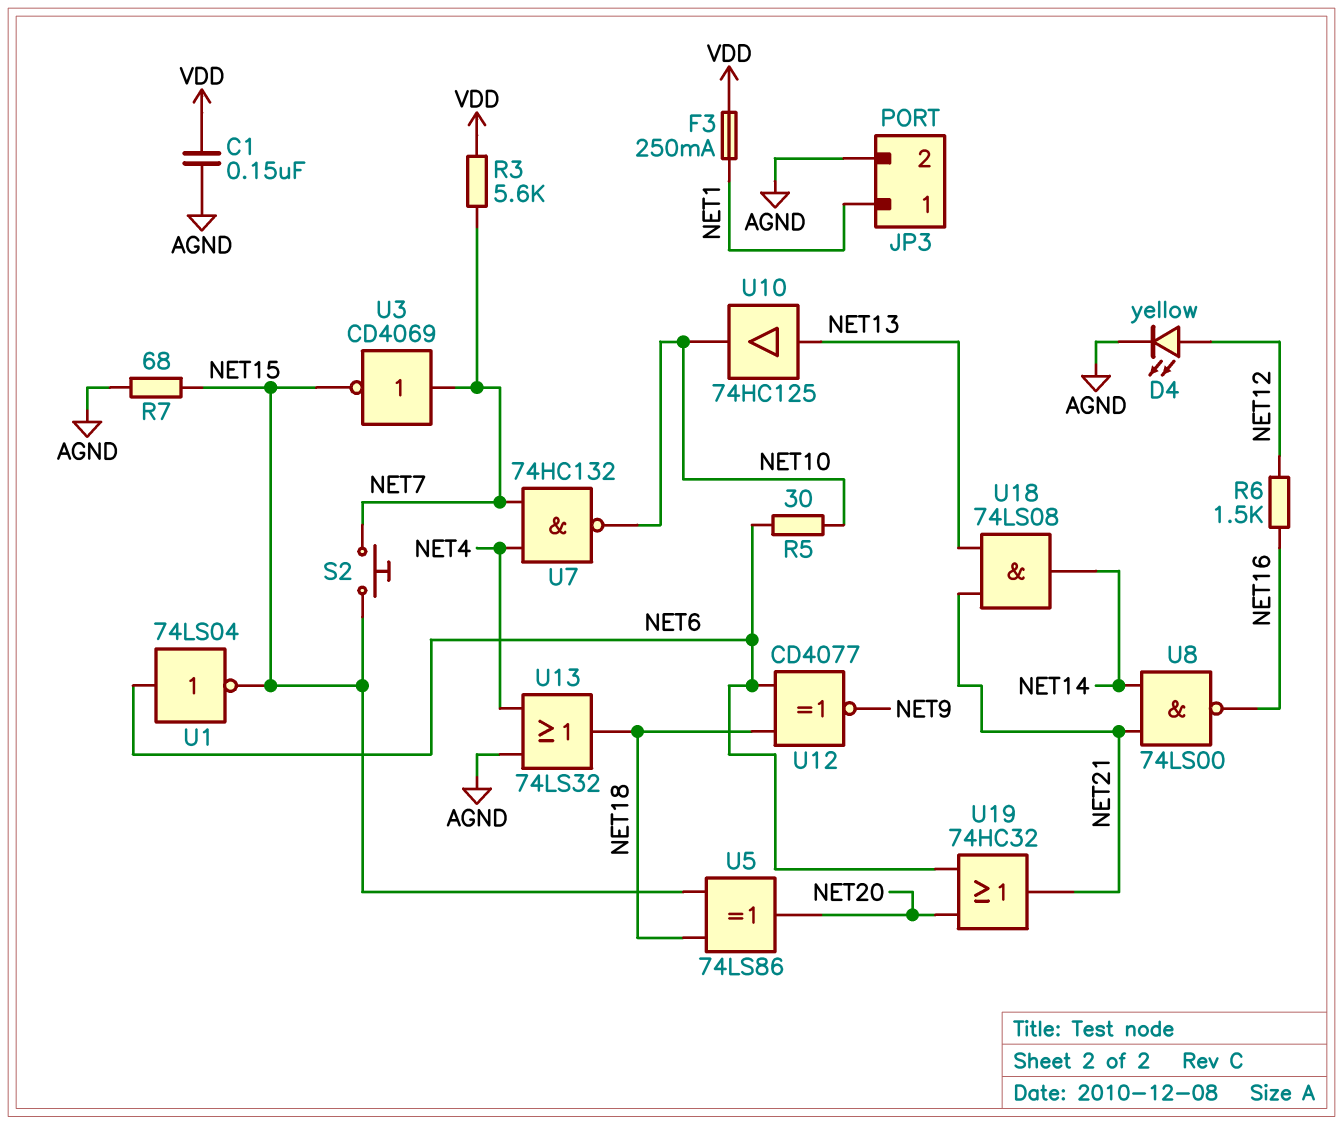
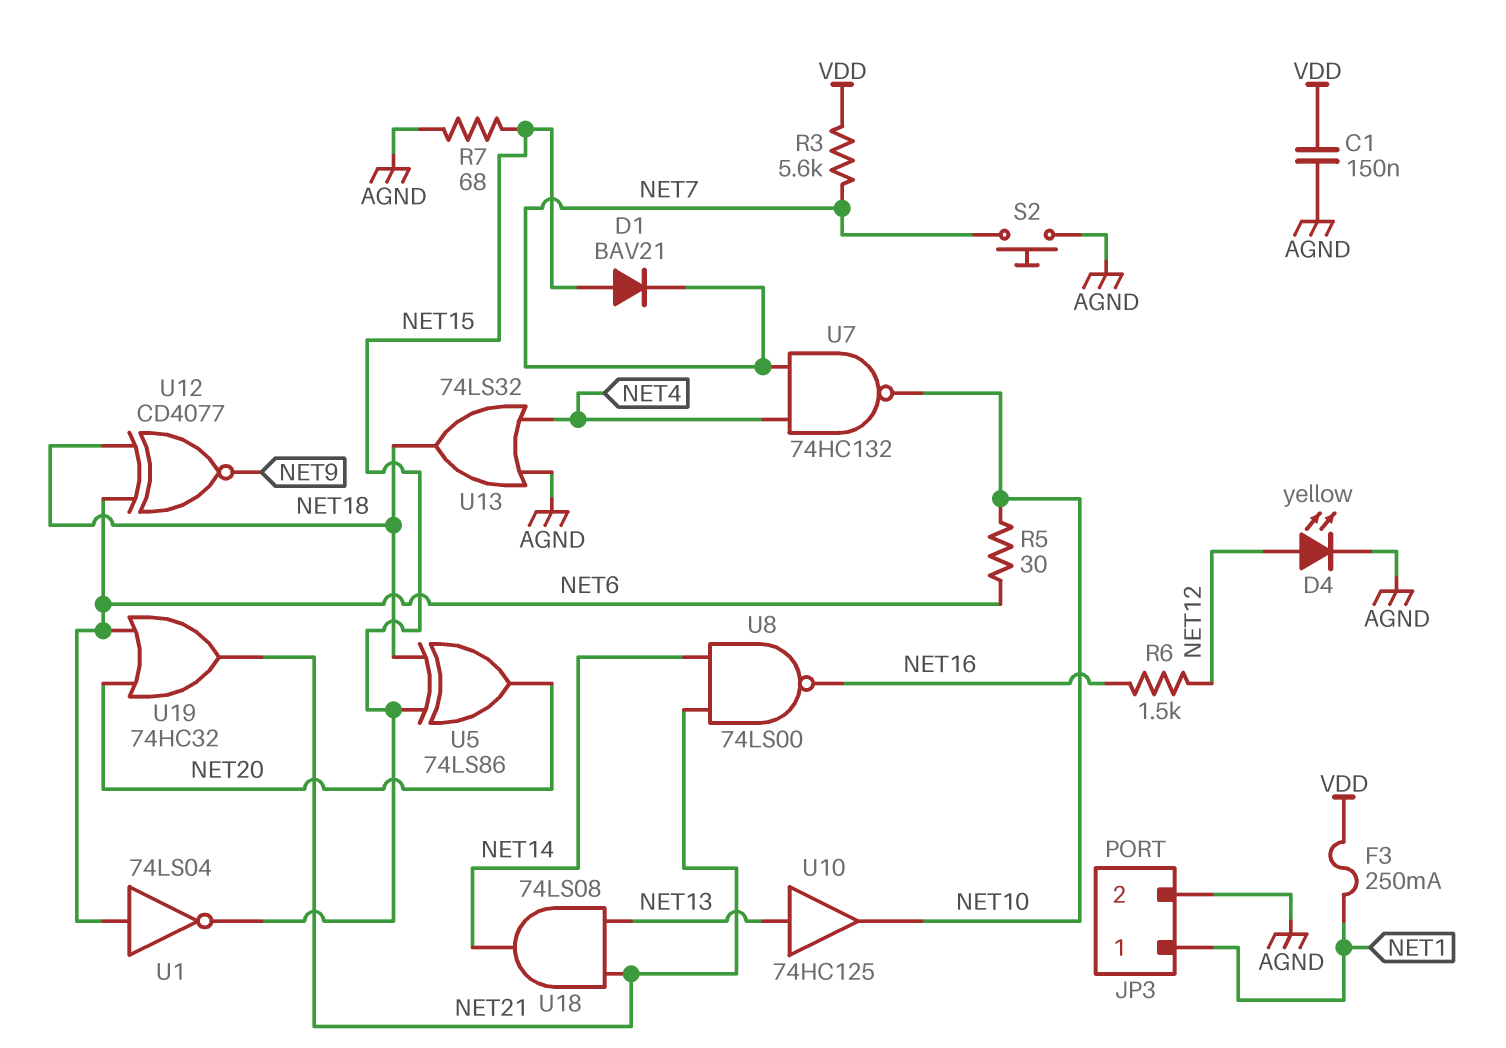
D1: none -> diode BAV21 (A NET15, K NET7)
S2: button (NET7, NET15) -> button (AGND, NET7)
U3: NOT CD4069 (in NET7, out NET15) -> none

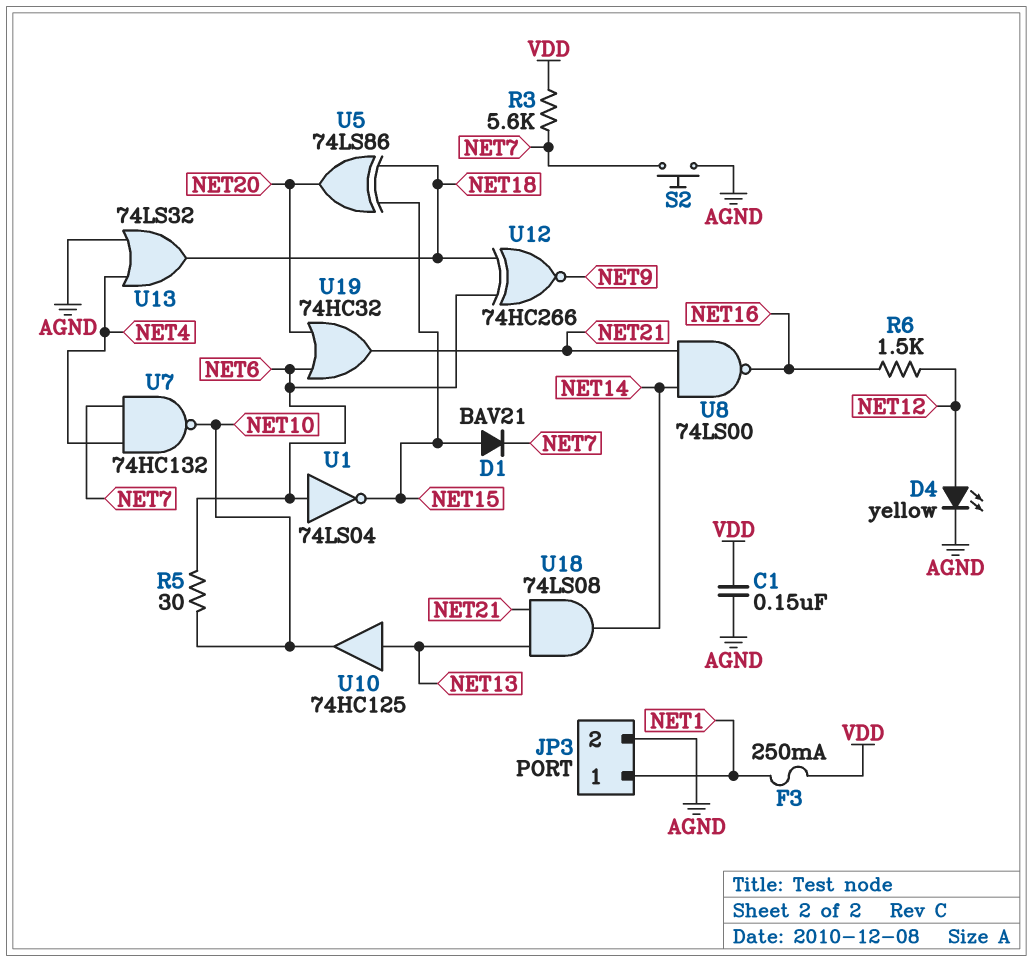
R7: 68 (AGND, NET15) -> none
U12: XNOR CD4077 (in NET6, in NET18, out NET9) -> XNOR 74HC266 (in NET6, in NET18, out NET9)

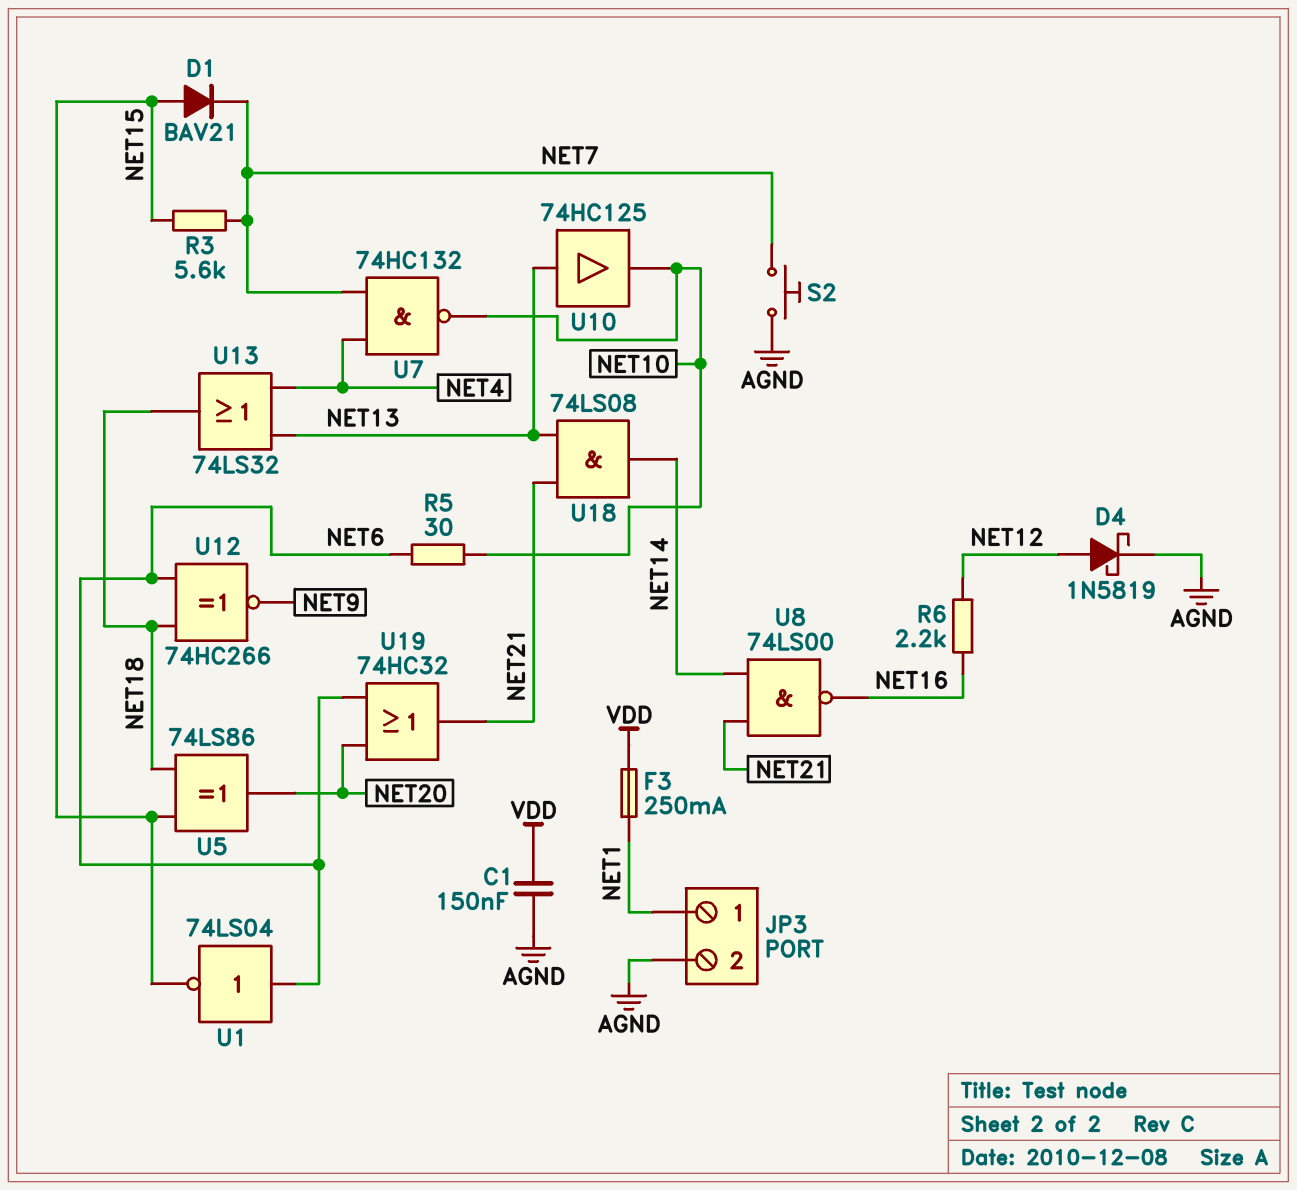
D4: LED yellow (A NET12, K AGND) -> schottky 1N5819 (A NET12, K AGND)
R3: 5.6k (NET7, VDD) -> 5.6k (NET7, NET15)
R6: 1.5k (NET12, NET16) -> 2.2k (NET12, NET16)
U13: OR 74LS32 (in AGND, in NET4, out NET18) -> OR 74LS32 (in NET4, in NET13, out NET18)

